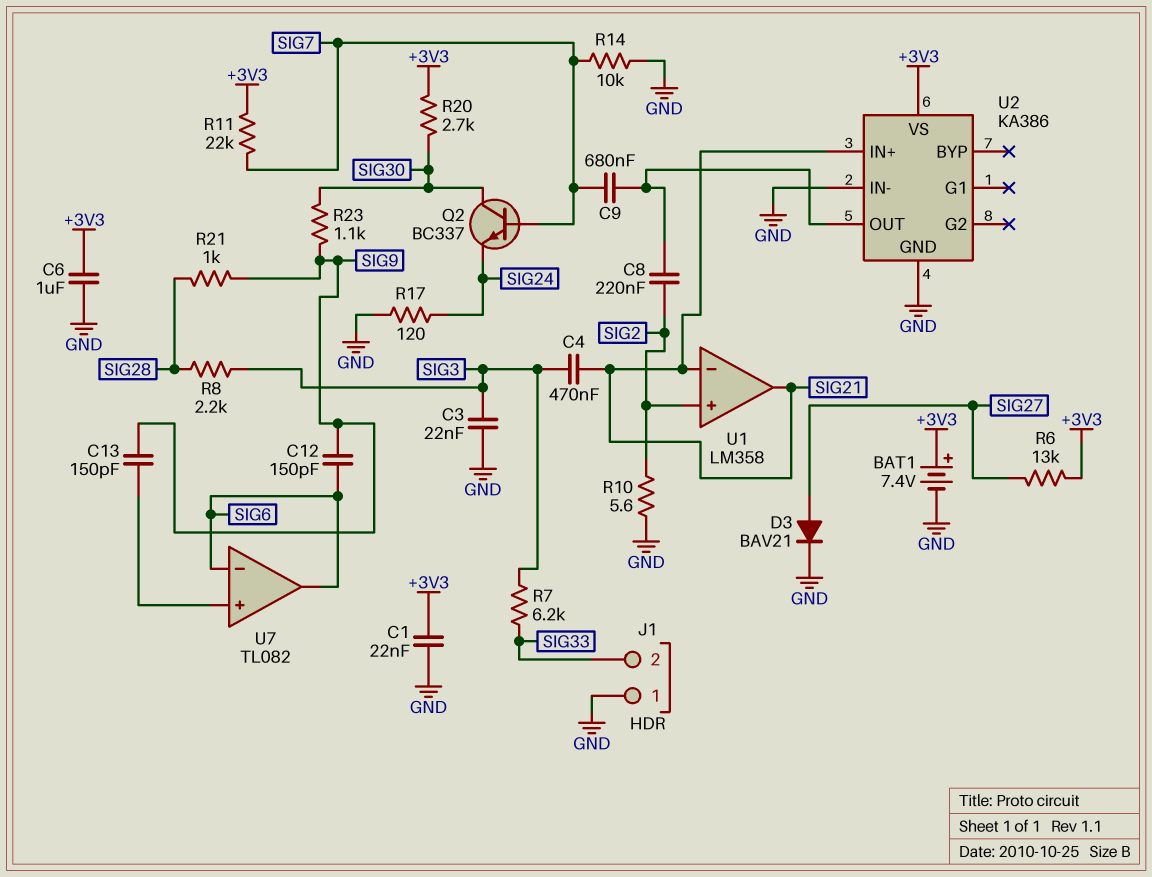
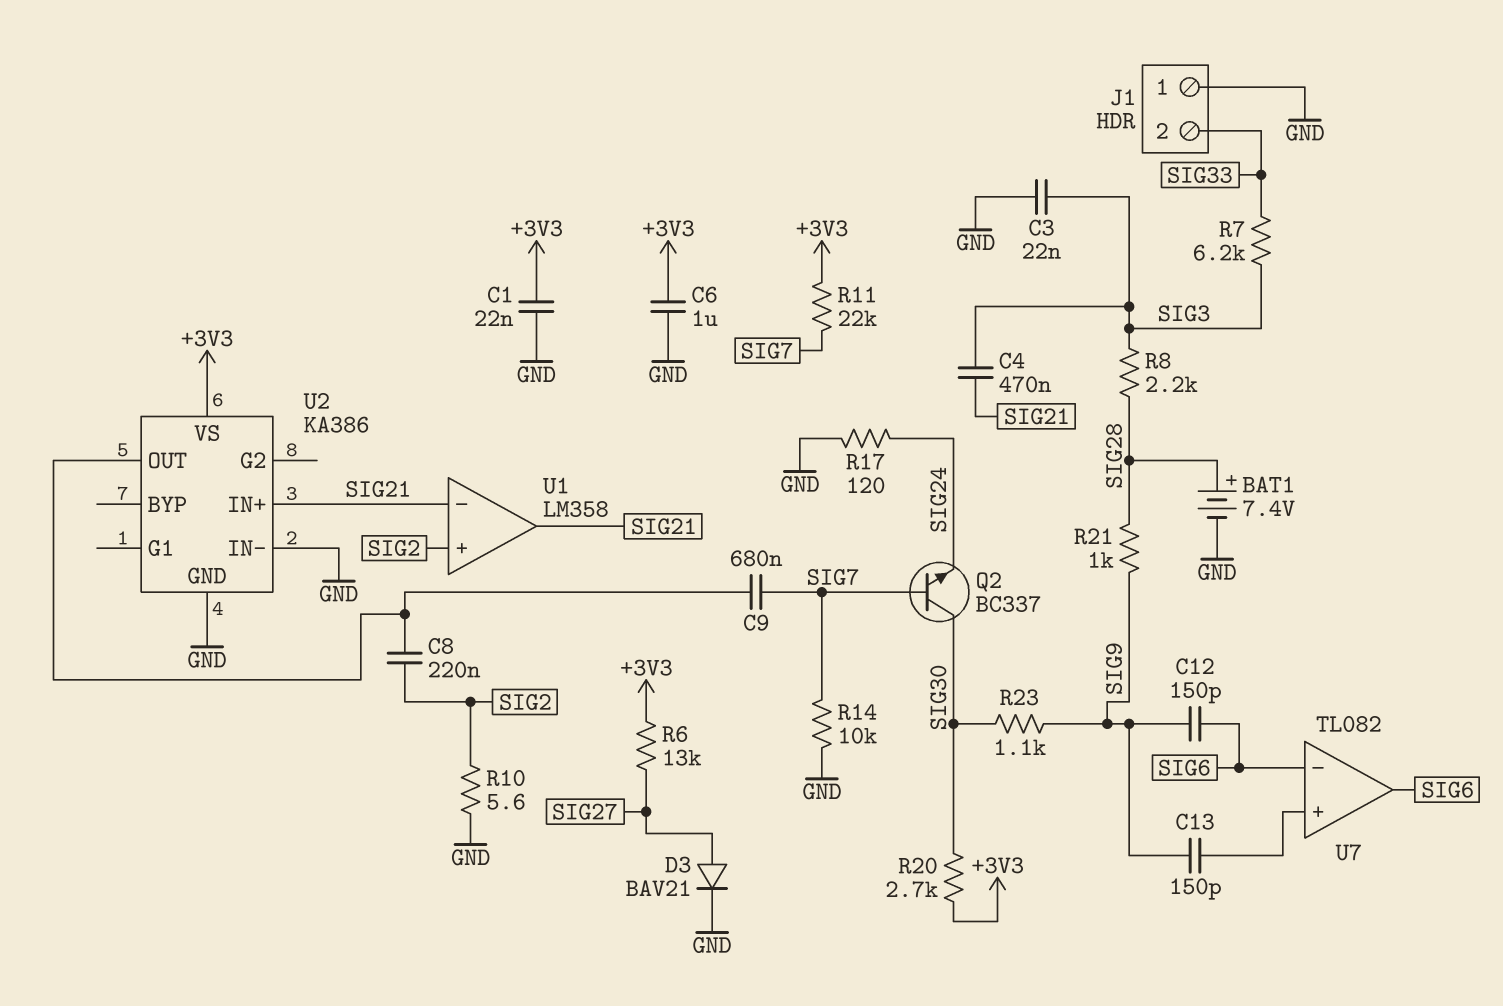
BAT1: 7.4V (plus +3V3, minus GND) -> 7.4V (plus SIG28, minus GND)

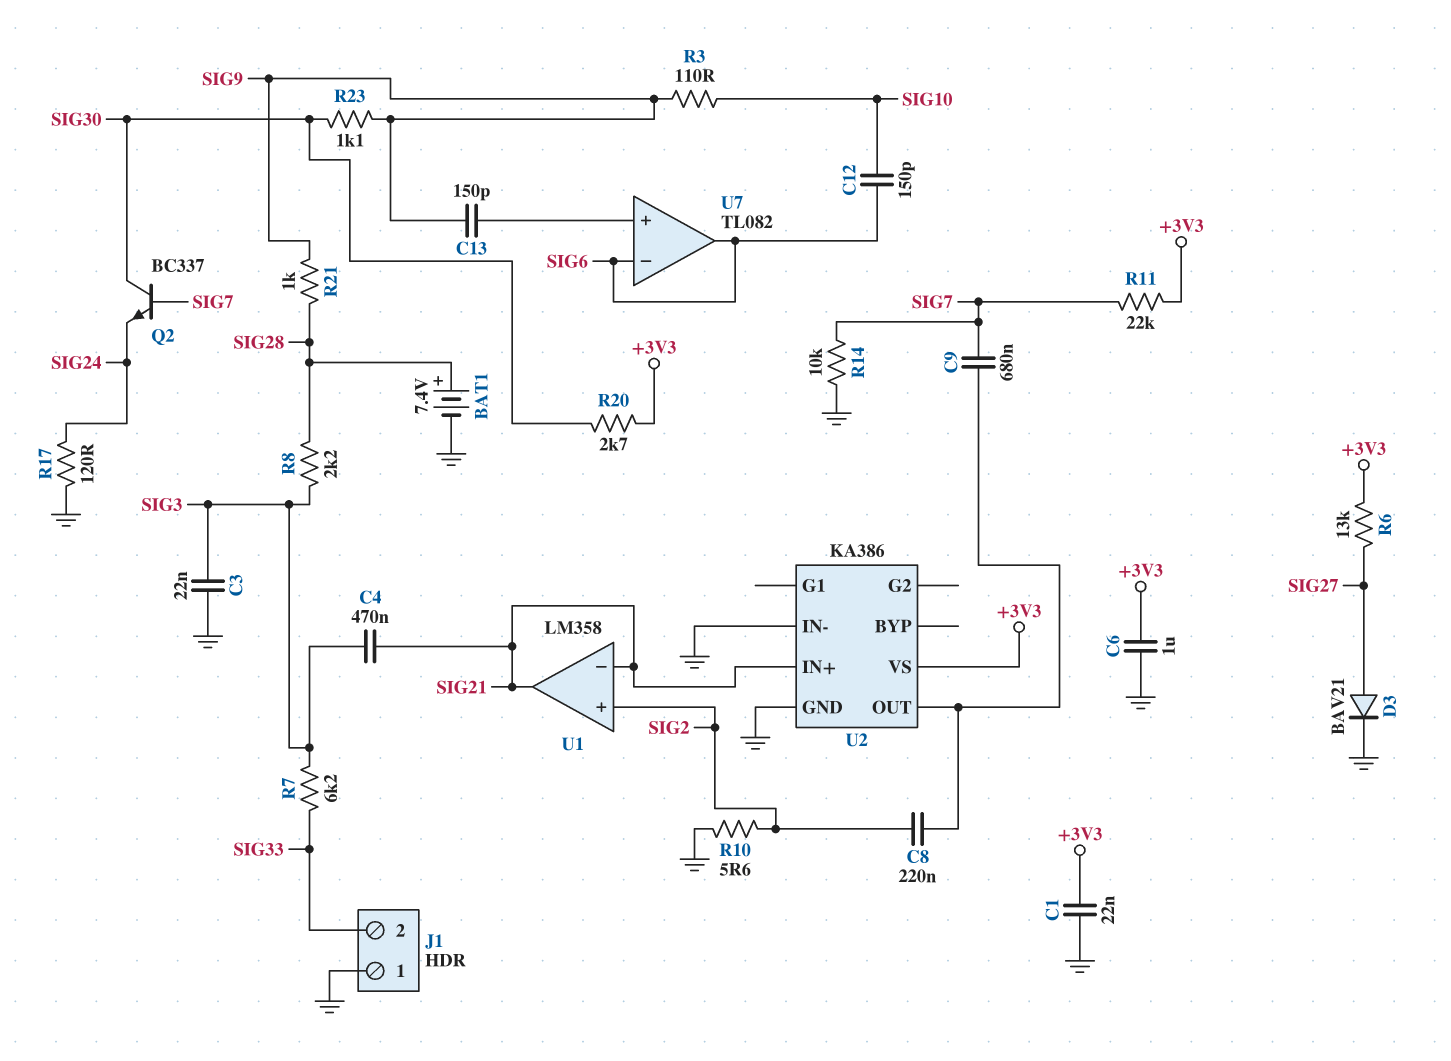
C12: 150pF (SIG6, SIG9) -> 150pF (SIG6, SIG10)
R3: none -> 110 (SIG9, SIG10)

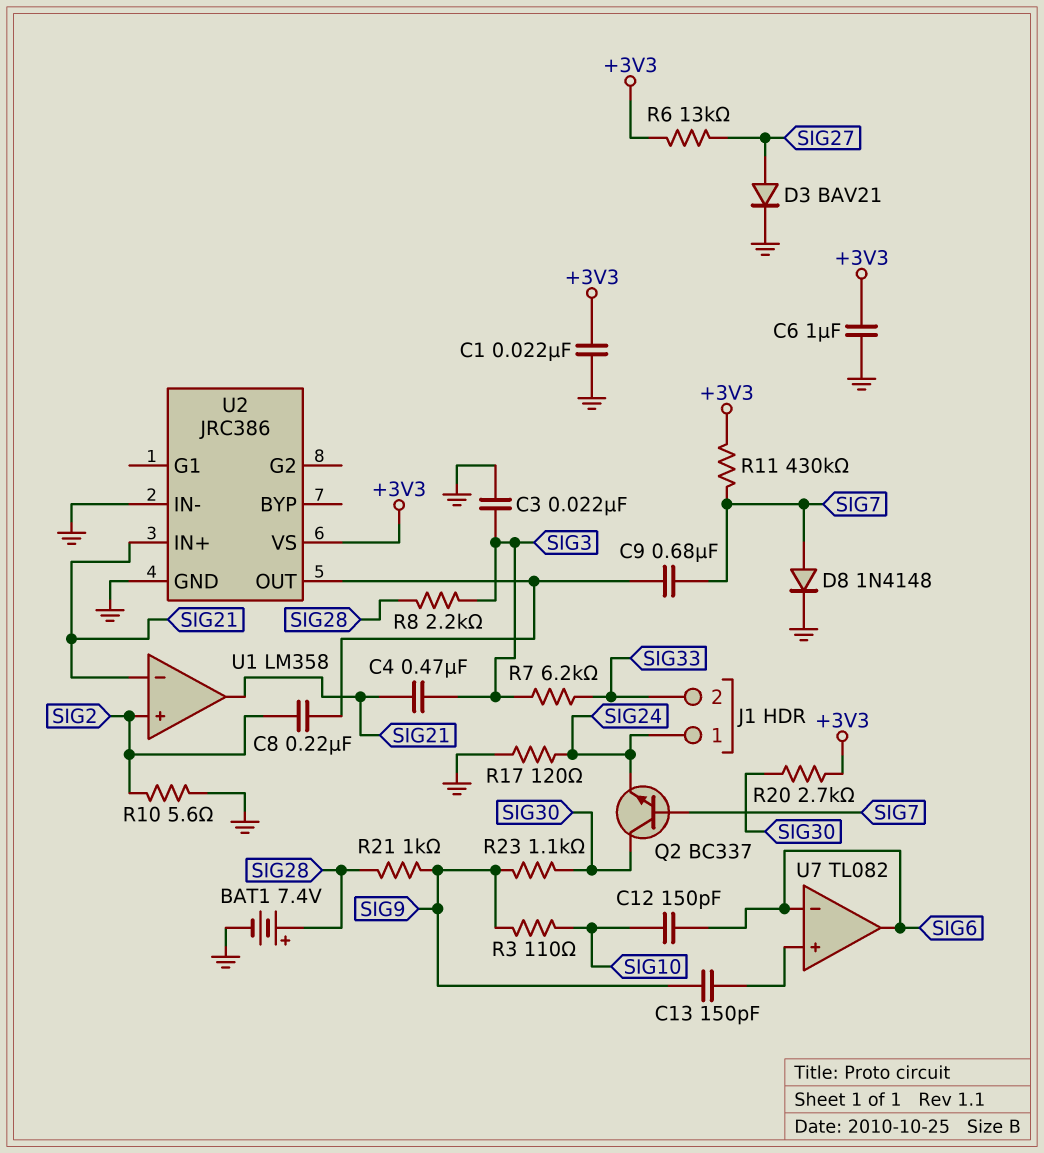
D8: none -> diode 1N4148 (A SIG7, K GND)
J1 pin 1: GND -> SIG24
R11: 22k (+3V3, SIG7) -> 430k (+3V3, SIG7)
R14: 10k (GND, SIG7) -> none
U2: KA386 -> JRC386

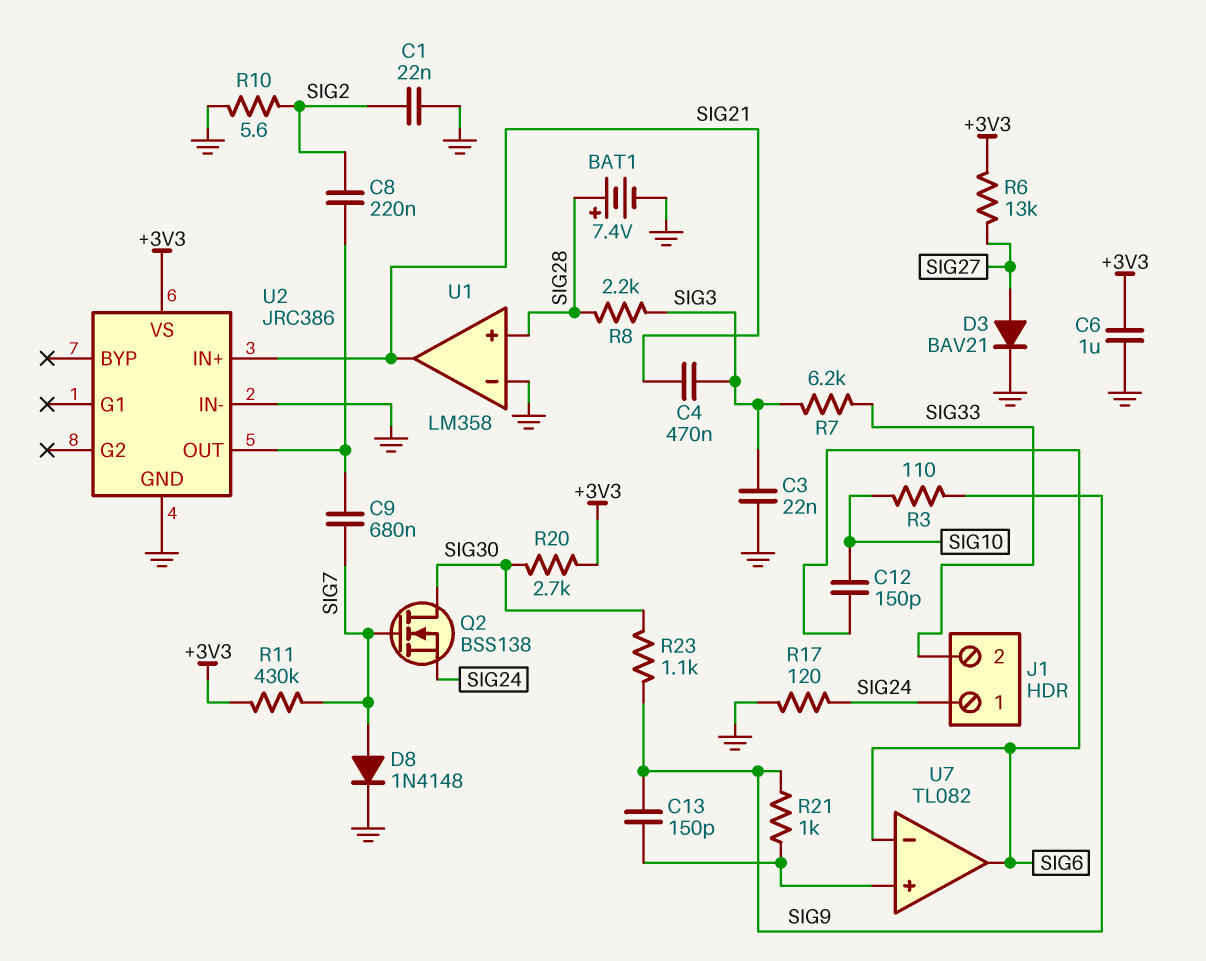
C1: 22nF (+3V3, GND) -> 22nF (GND, SIG2)
Q2: NPN BC337 (B SIG7, C SIG30, E SIG24) -> NMOS BSS138 (G SIG7, D SIG30, S SIG24)
R21: 1k (SIG9, SIG28) -> 1k (SIG9, U7/in+)
U1 pin in+: SIG2 -> SIG28
U1 pin in-: SIG21 -> GND

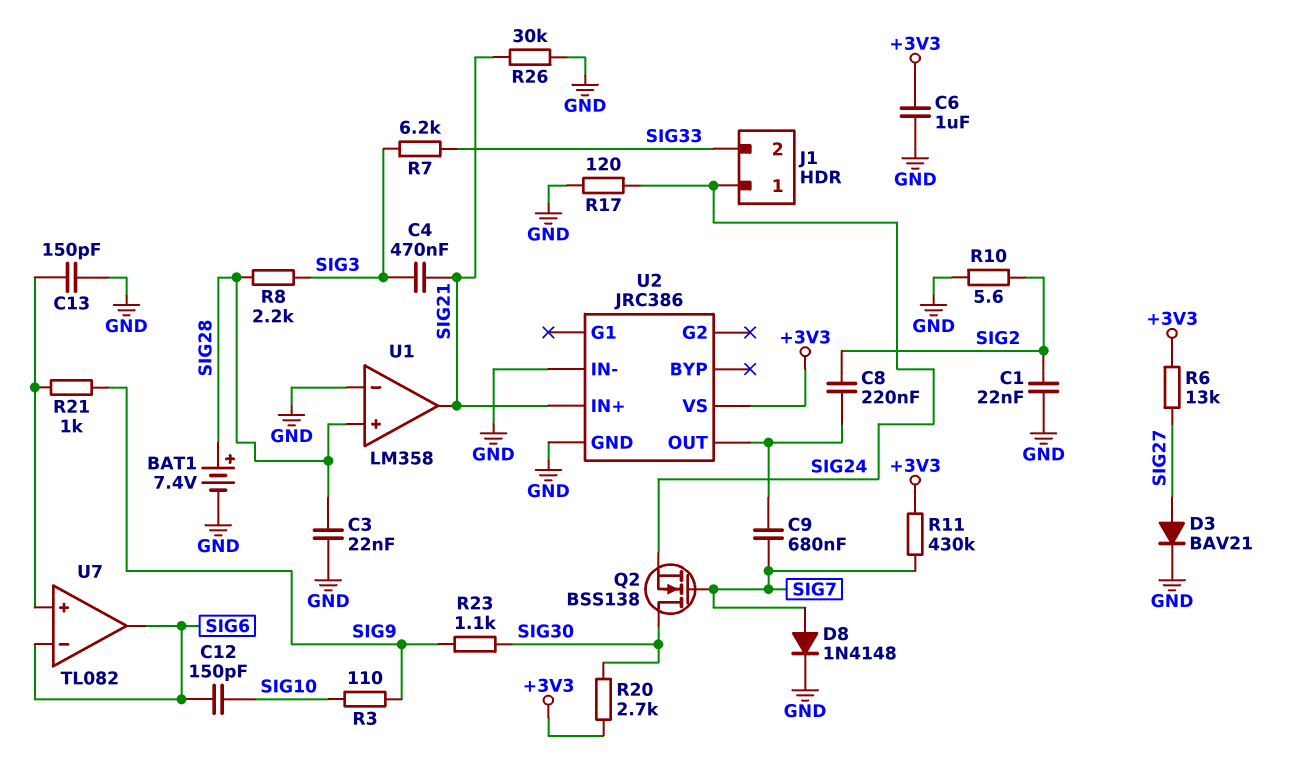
C3: 22nF (GND, SIG3) -> 22nF (GND, SIG28)
C13: 150pF (SIG9, U7/in+) -> 150pF (GND, U7/in+)
R26: none -> 30k (GND, SIG21)

